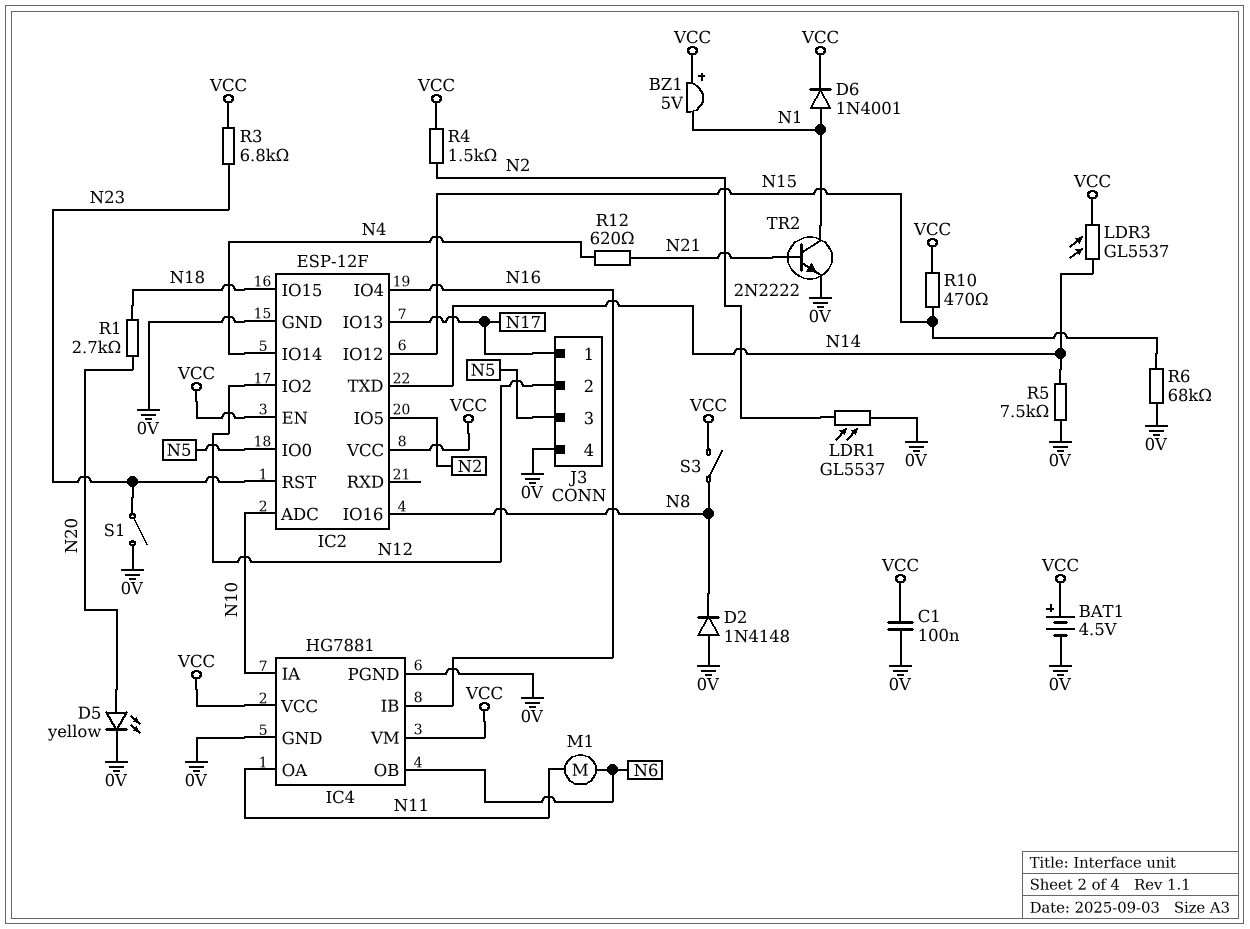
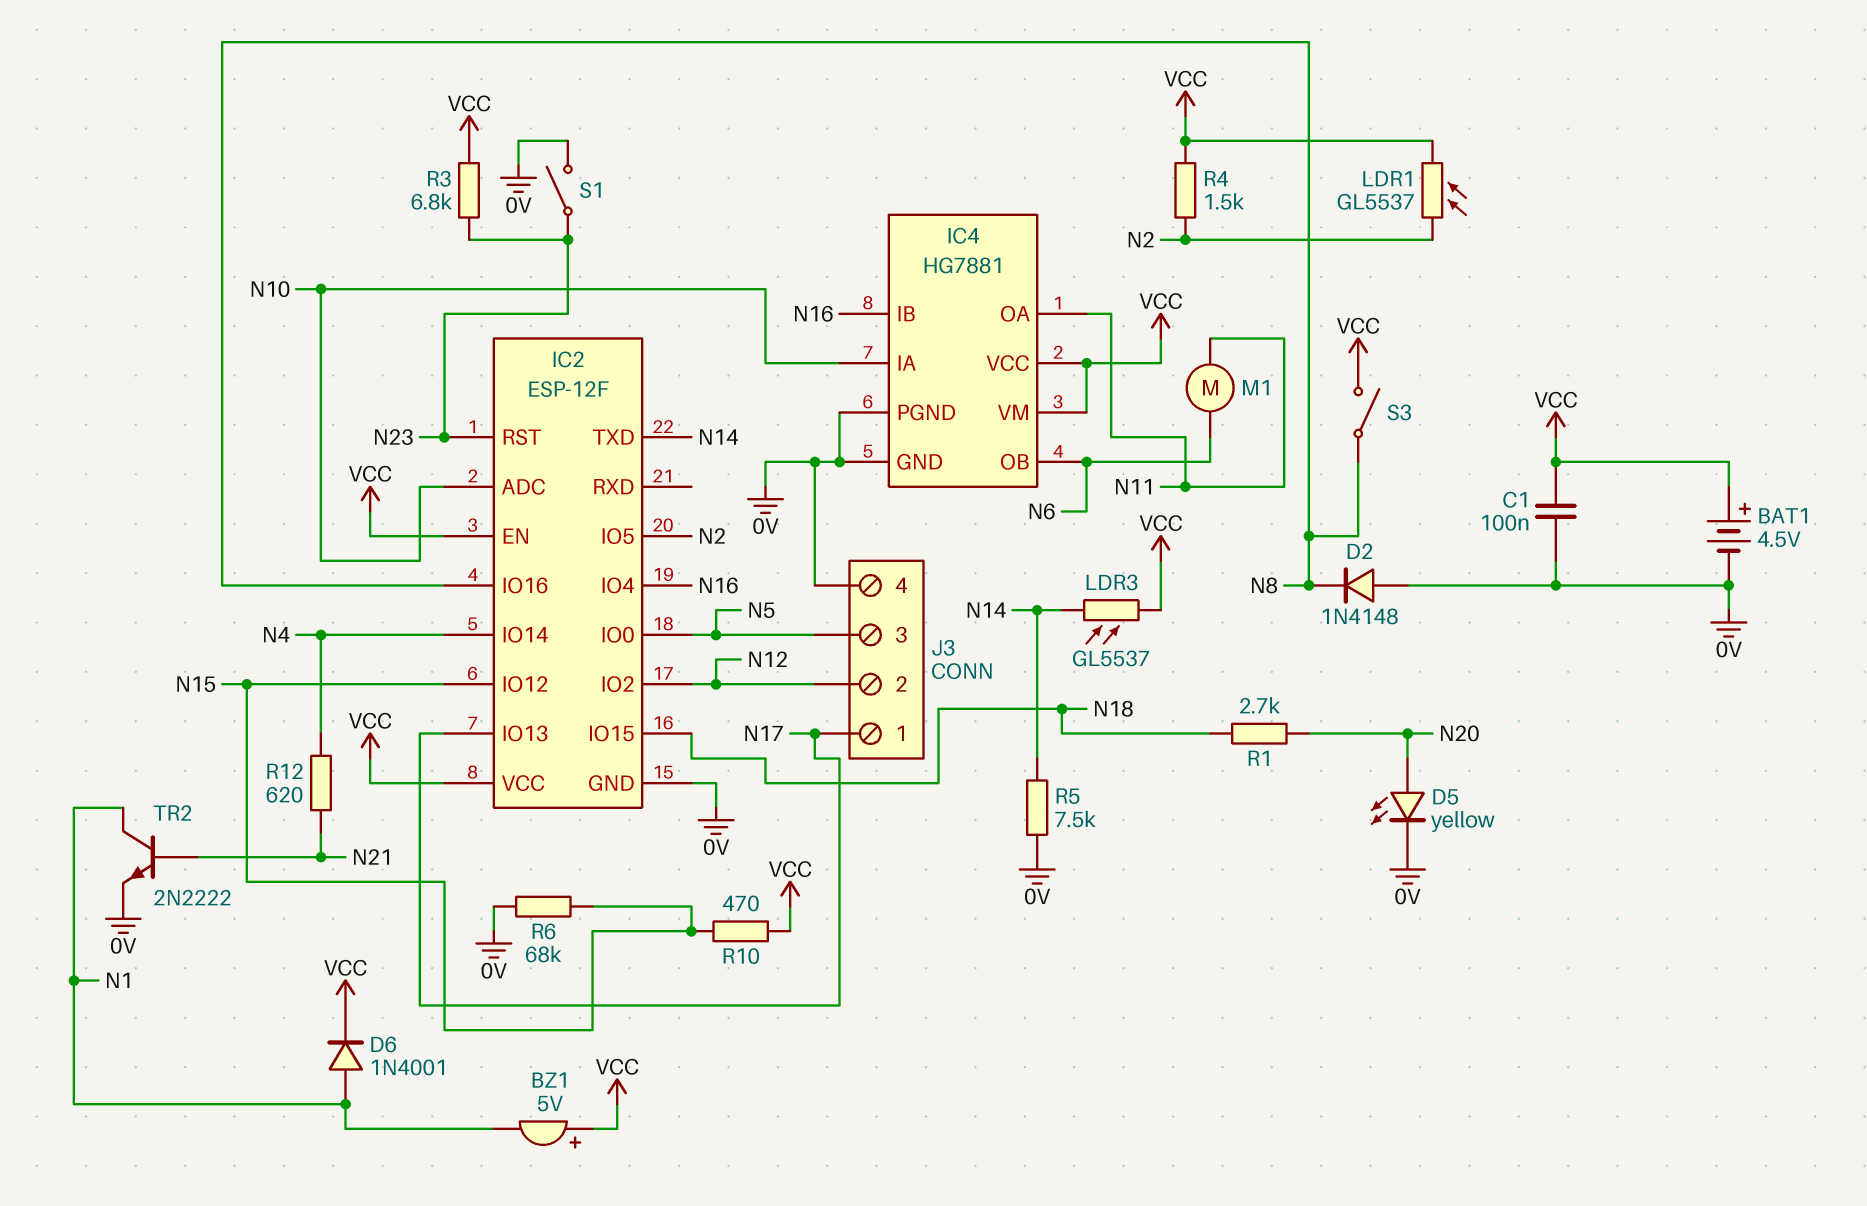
LDR1: GL5537 (0V, N2) -> GL5537 (N2, VCC)

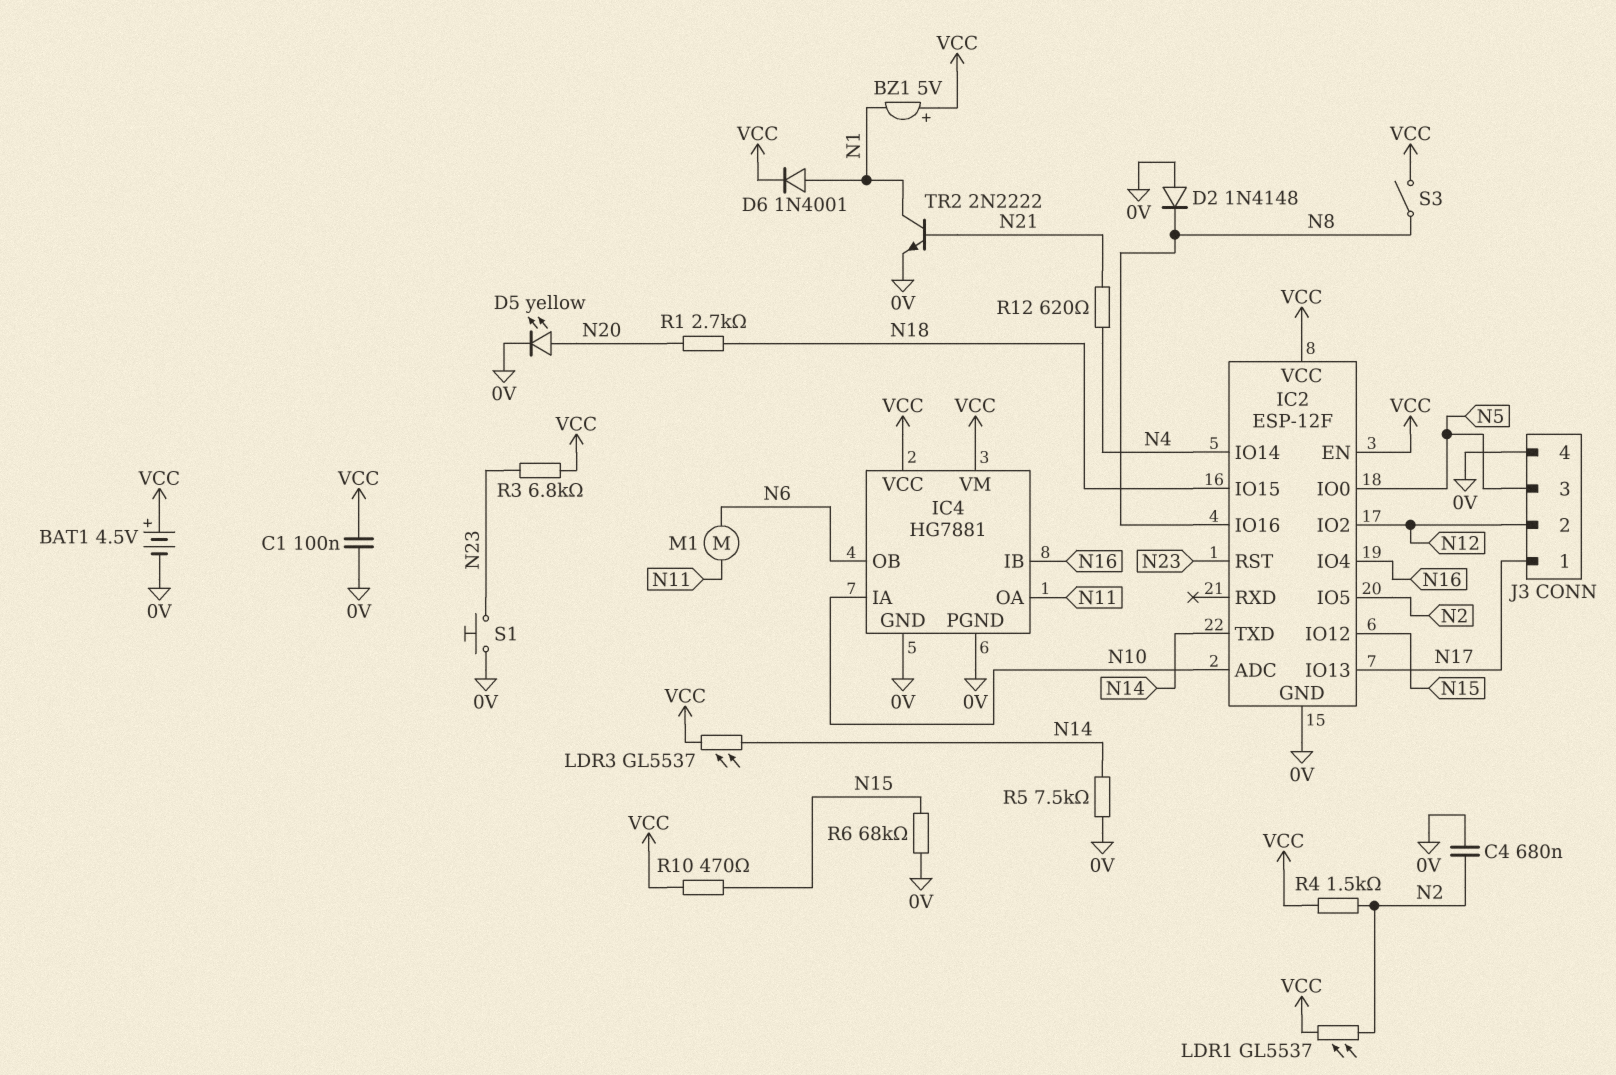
C4: none -> 680nF (0V, N2)
S1: switch (0V, N23) -> button (0V, N23)

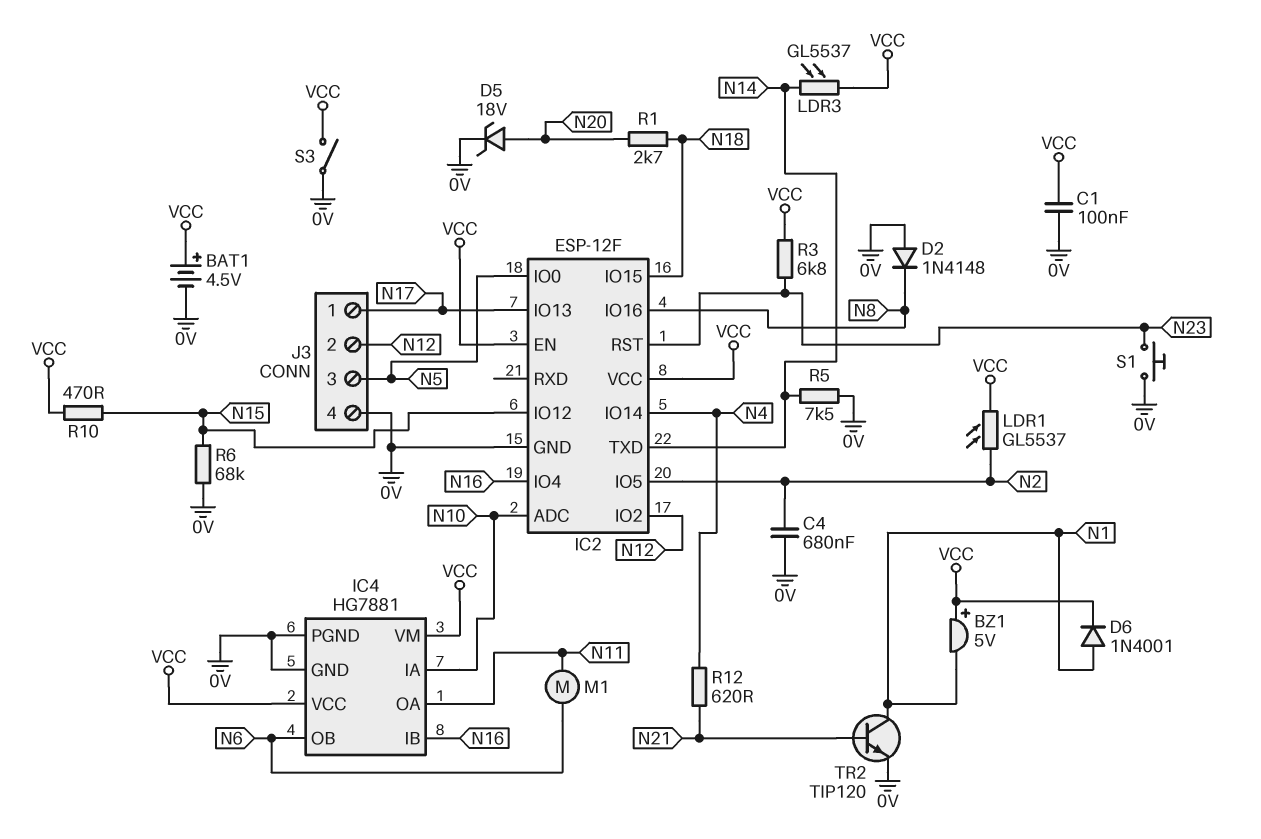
D5: LED yellow (A N20, K 0V) -> zener 18V (A N20, K 0V)
R4: 1.5k (N2, VCC) -> none
S3: switch (N8, VCC) -> switch (0V, VCC)
TR2: NPN 2N2222 (B N21, C N1, E 0V) -> NPN TIP120 (B N21, C N1, E 0V)

